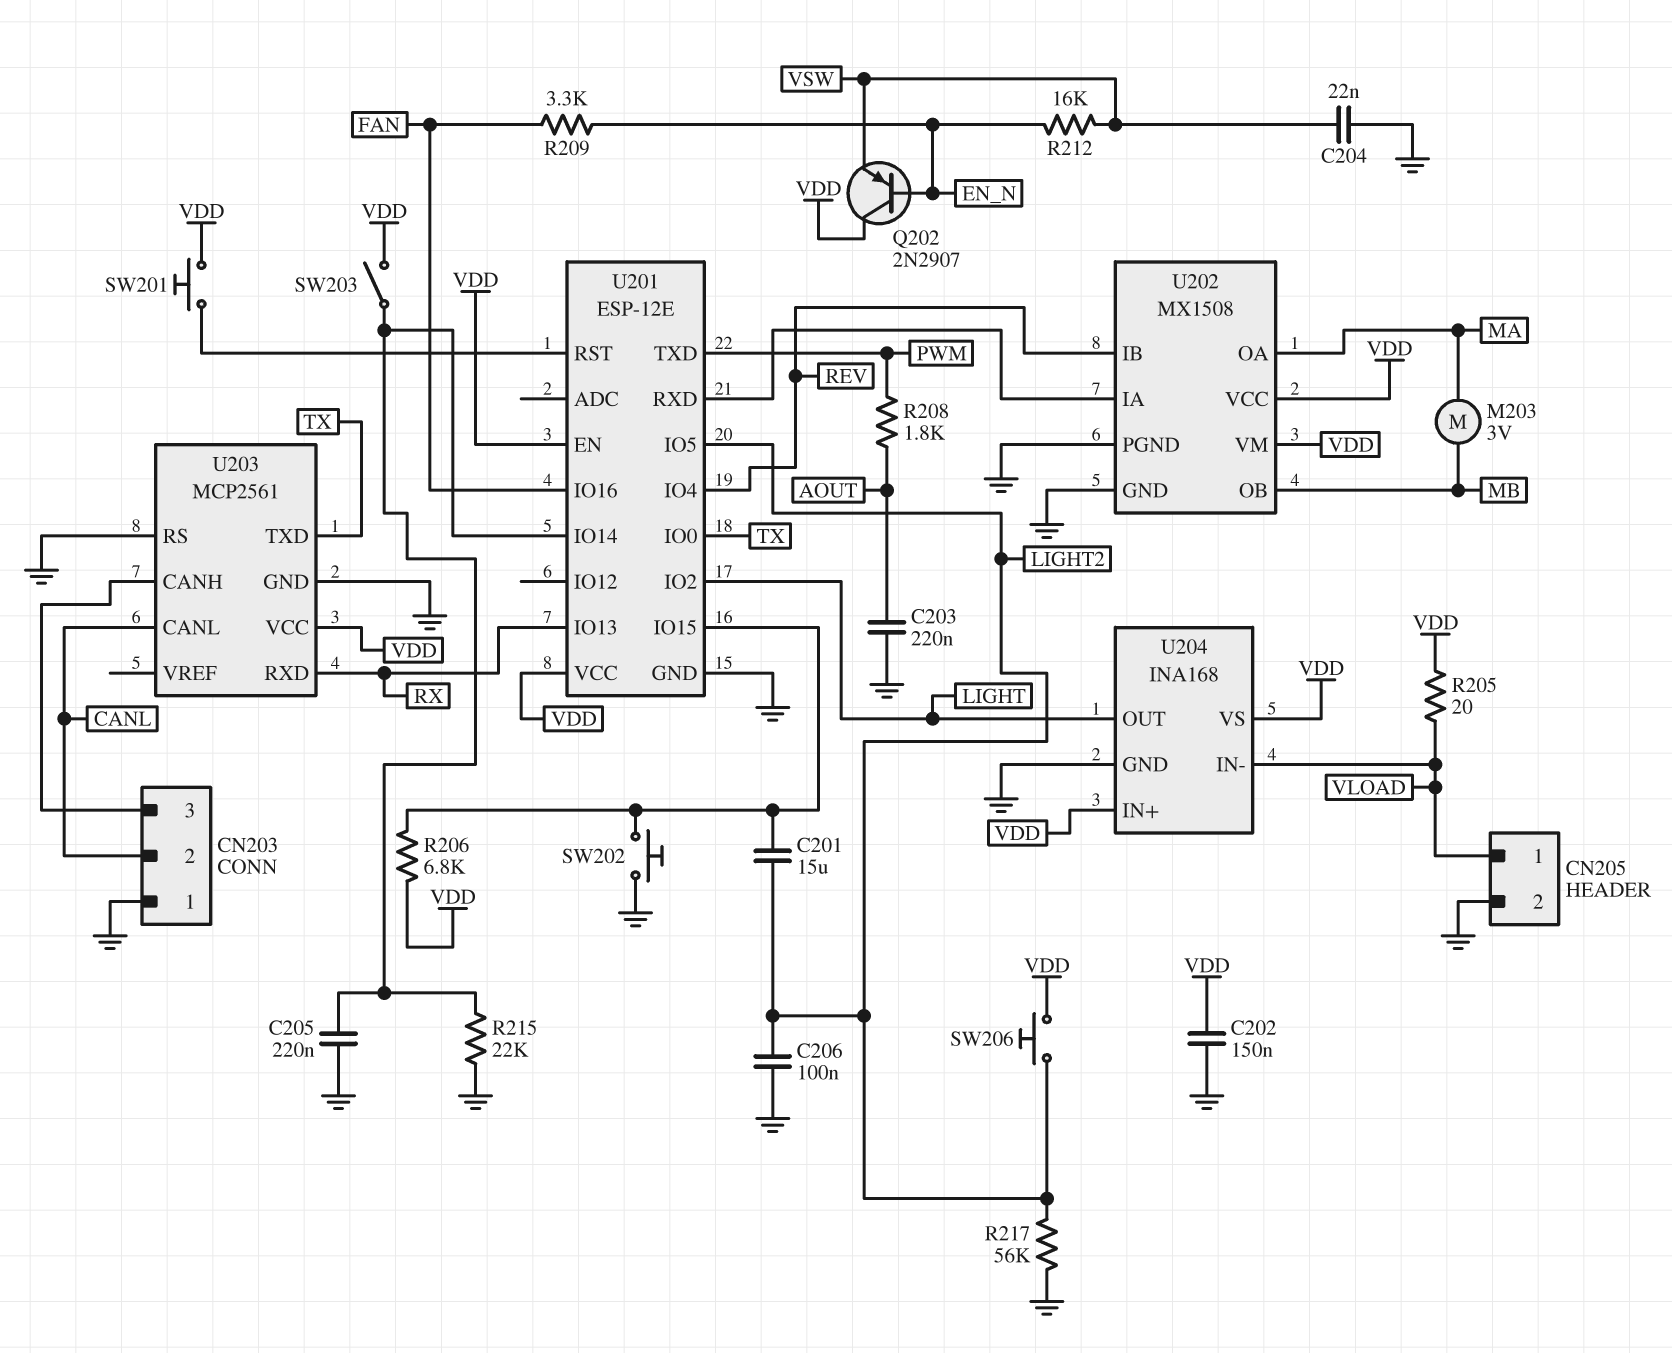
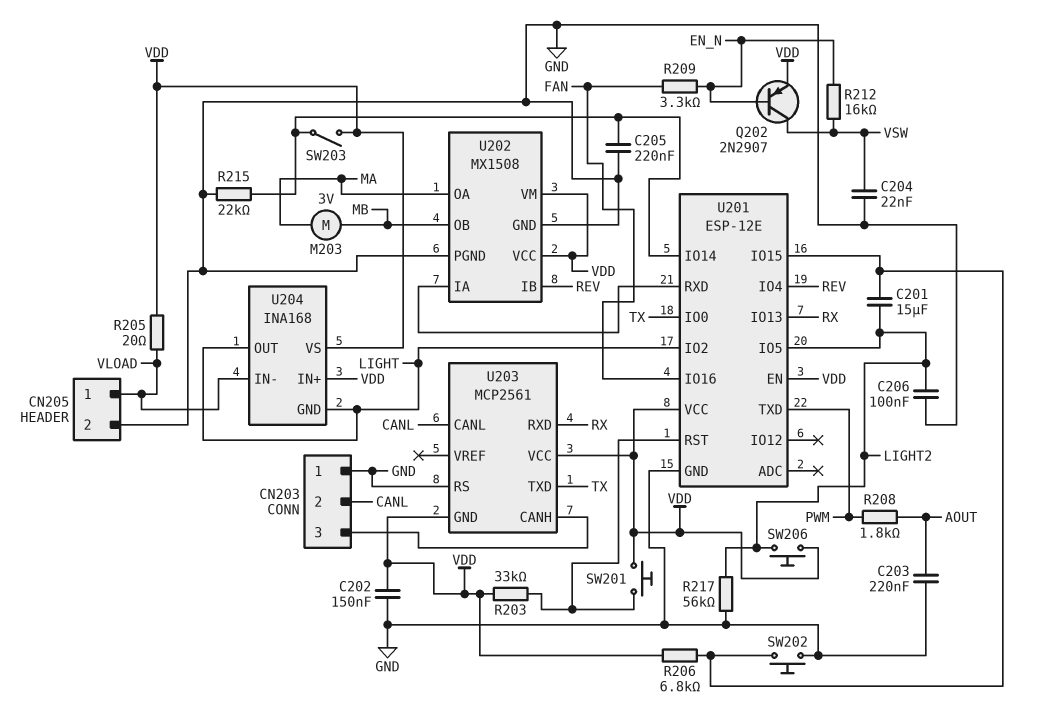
Q202: PNP 2N2907 (B EN_N, C VDD, E VSW) -> PNP 2N2907 (B EN_N, C VSW, E VDD)
R203: none -> 33k (U201/RST, VDD)
U203 pin GND: GND -> VDD
U204 pin GND: GND -> LIGHT

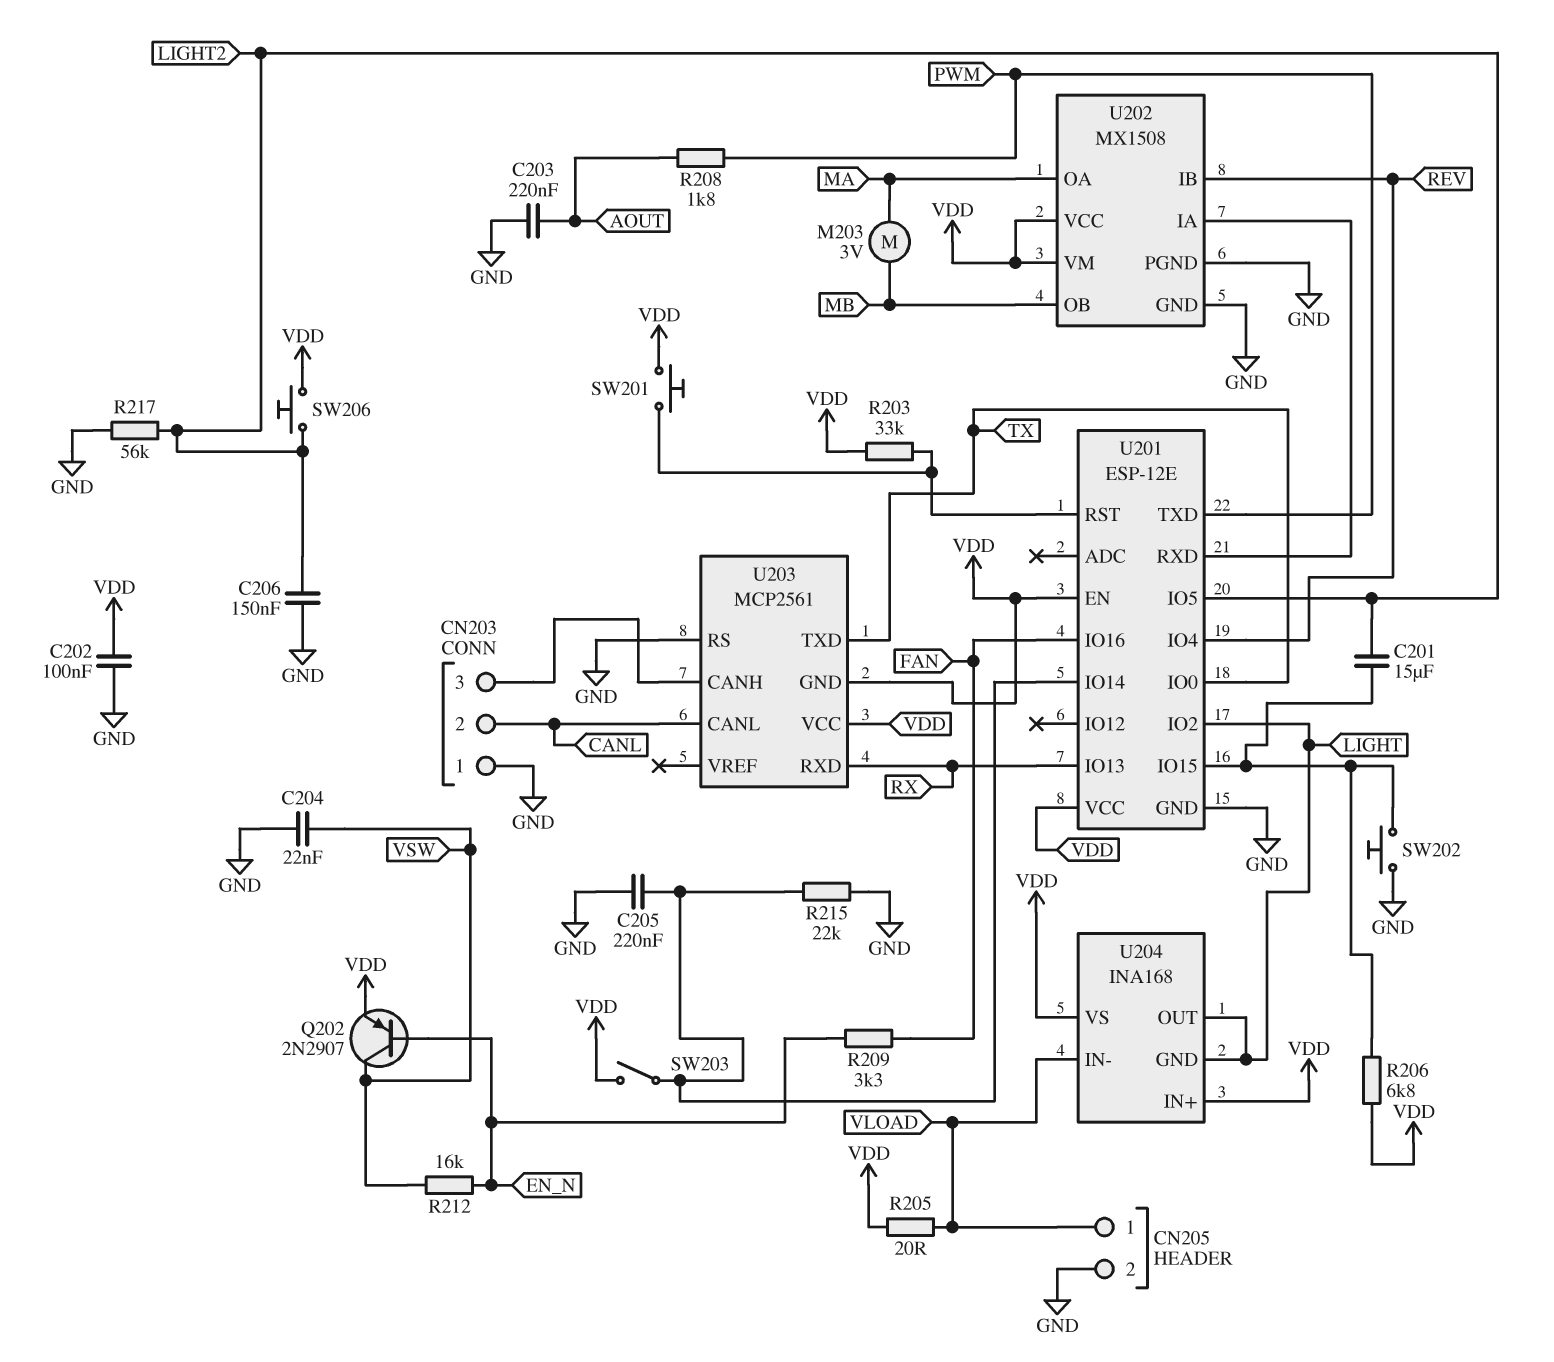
C202: 150nF (GND, VDD) -> 100nF (GND, VDD)
C206: 100nF (GND, LIGHT2) -> 150nF (GND, LIGHT2)

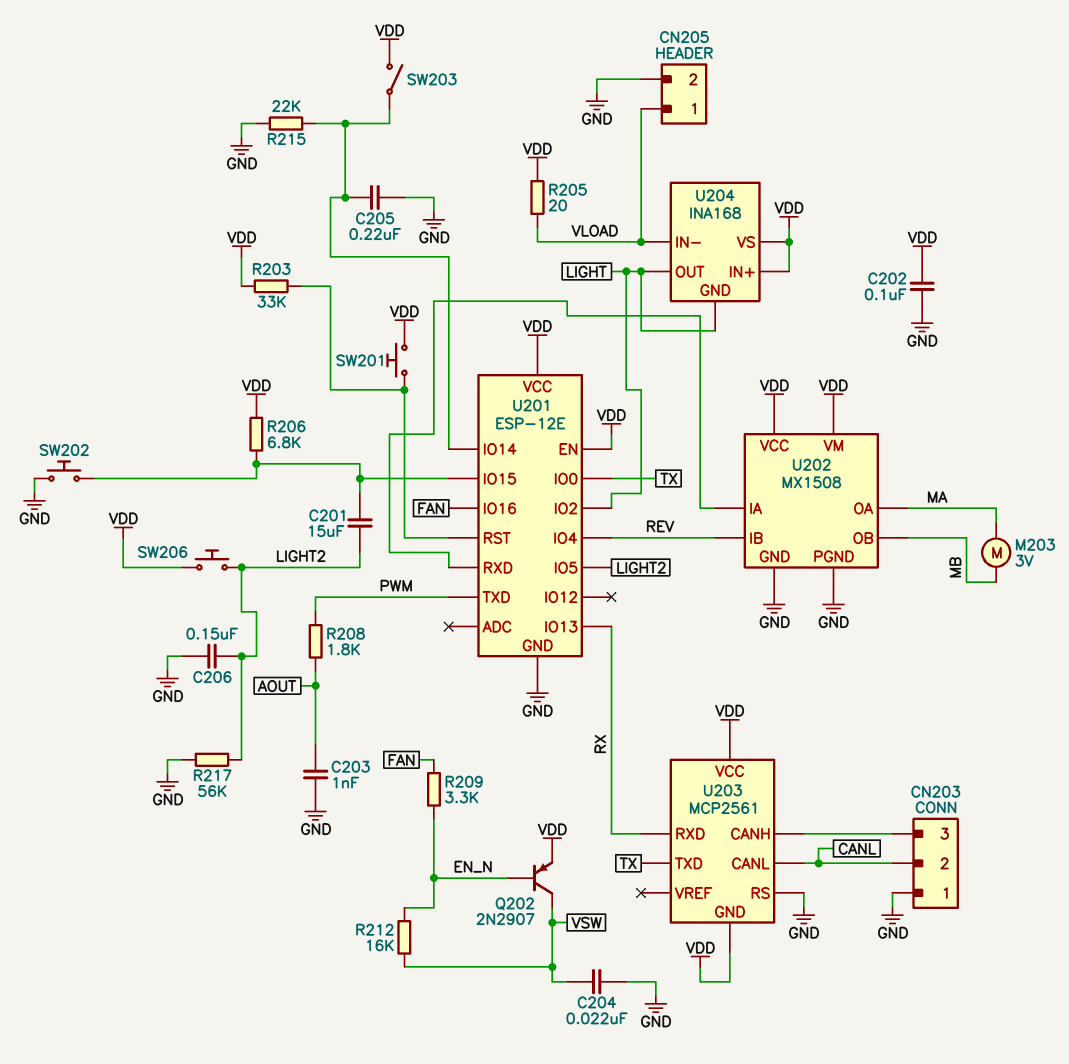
C203: 220nF (AOUT, GND) -> 1nF (AOUT, GND)

